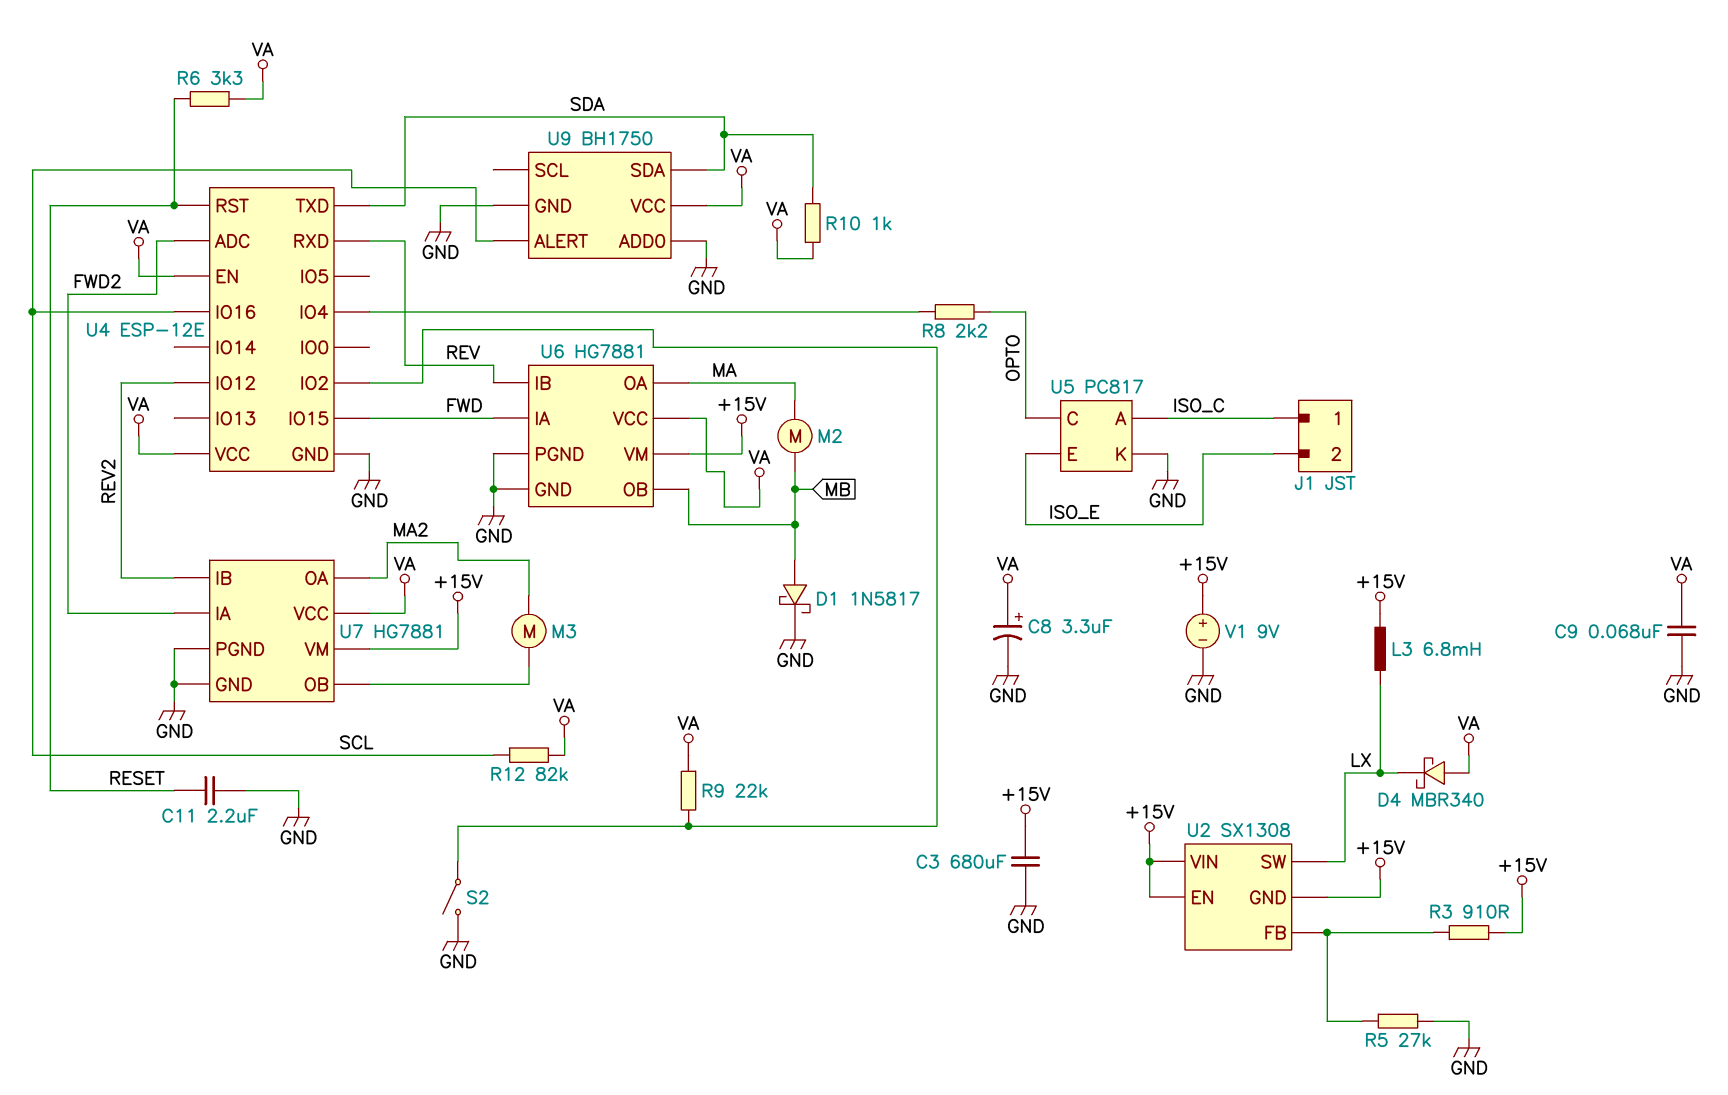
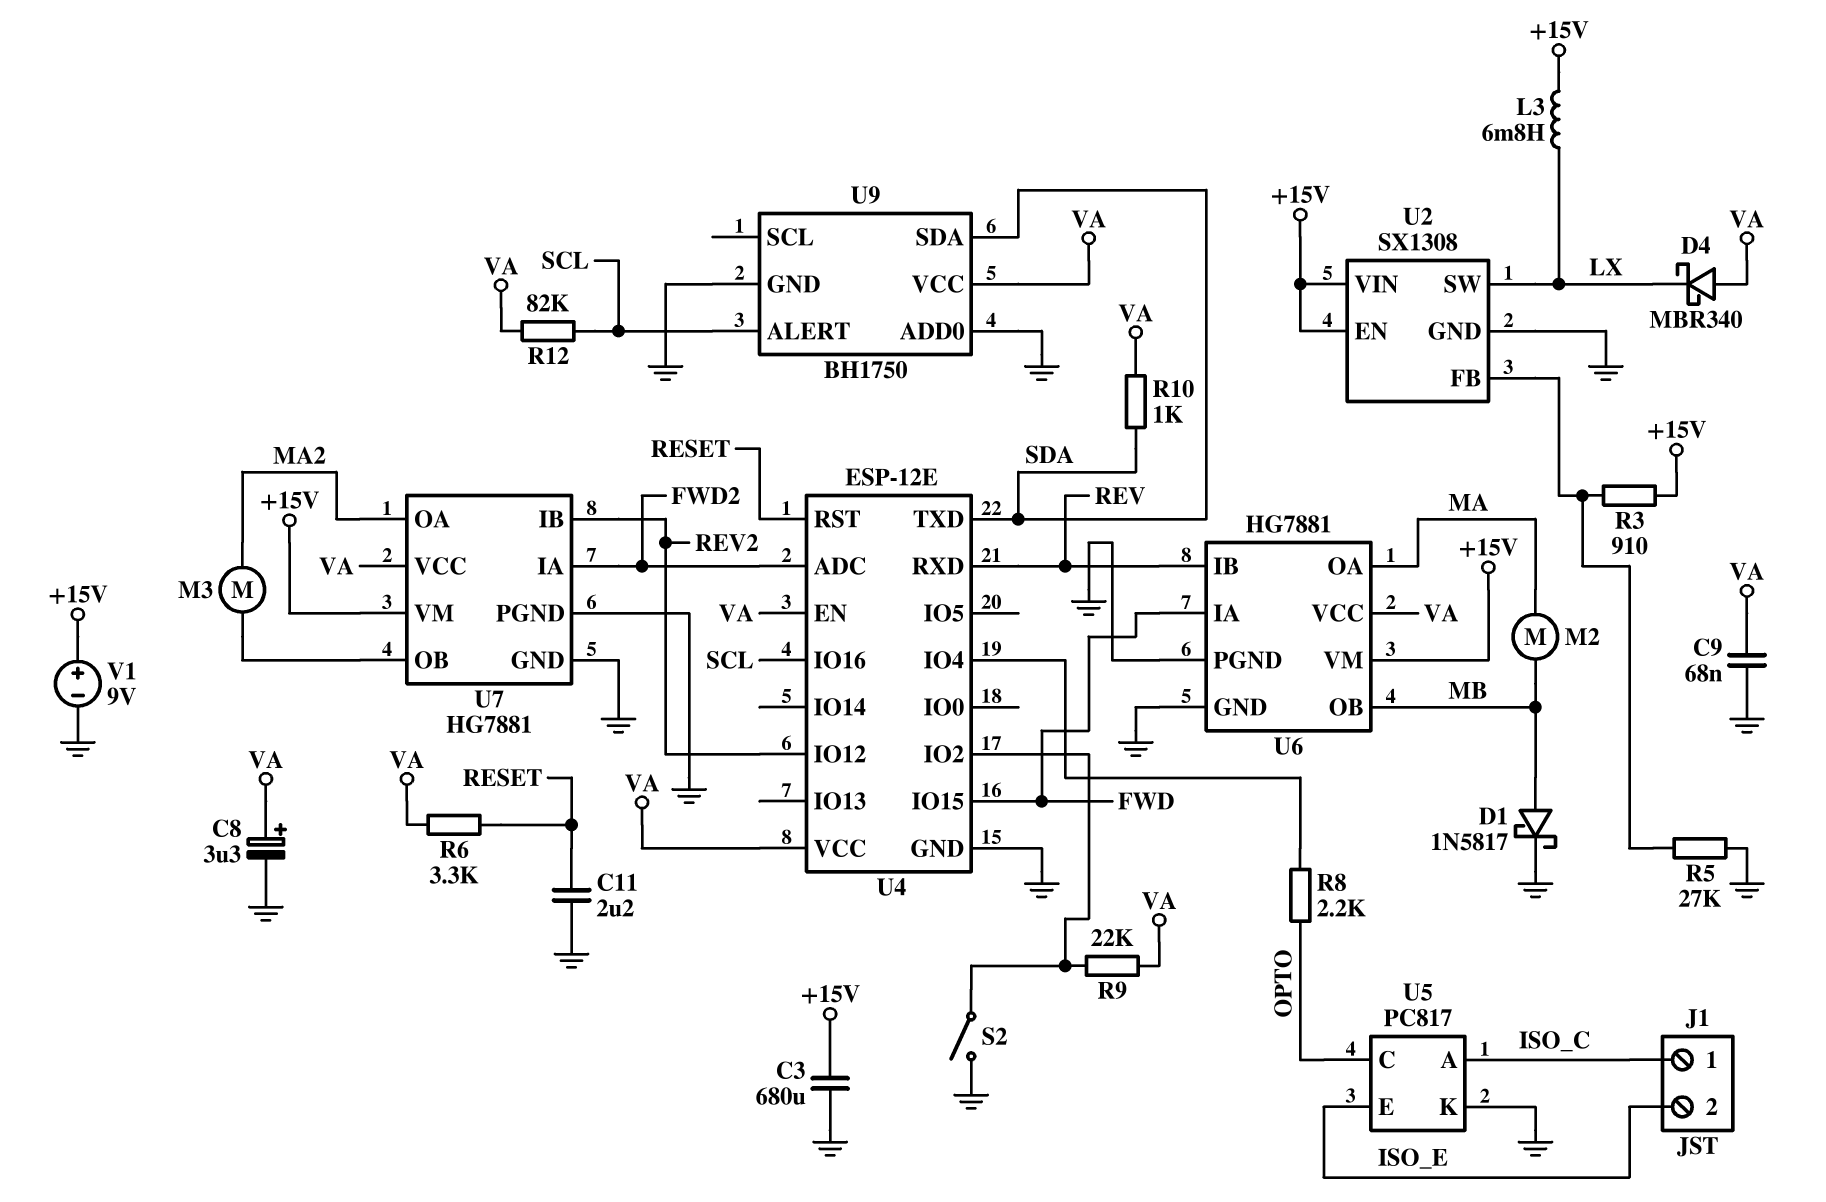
U2 pin GND: +15V -> GND

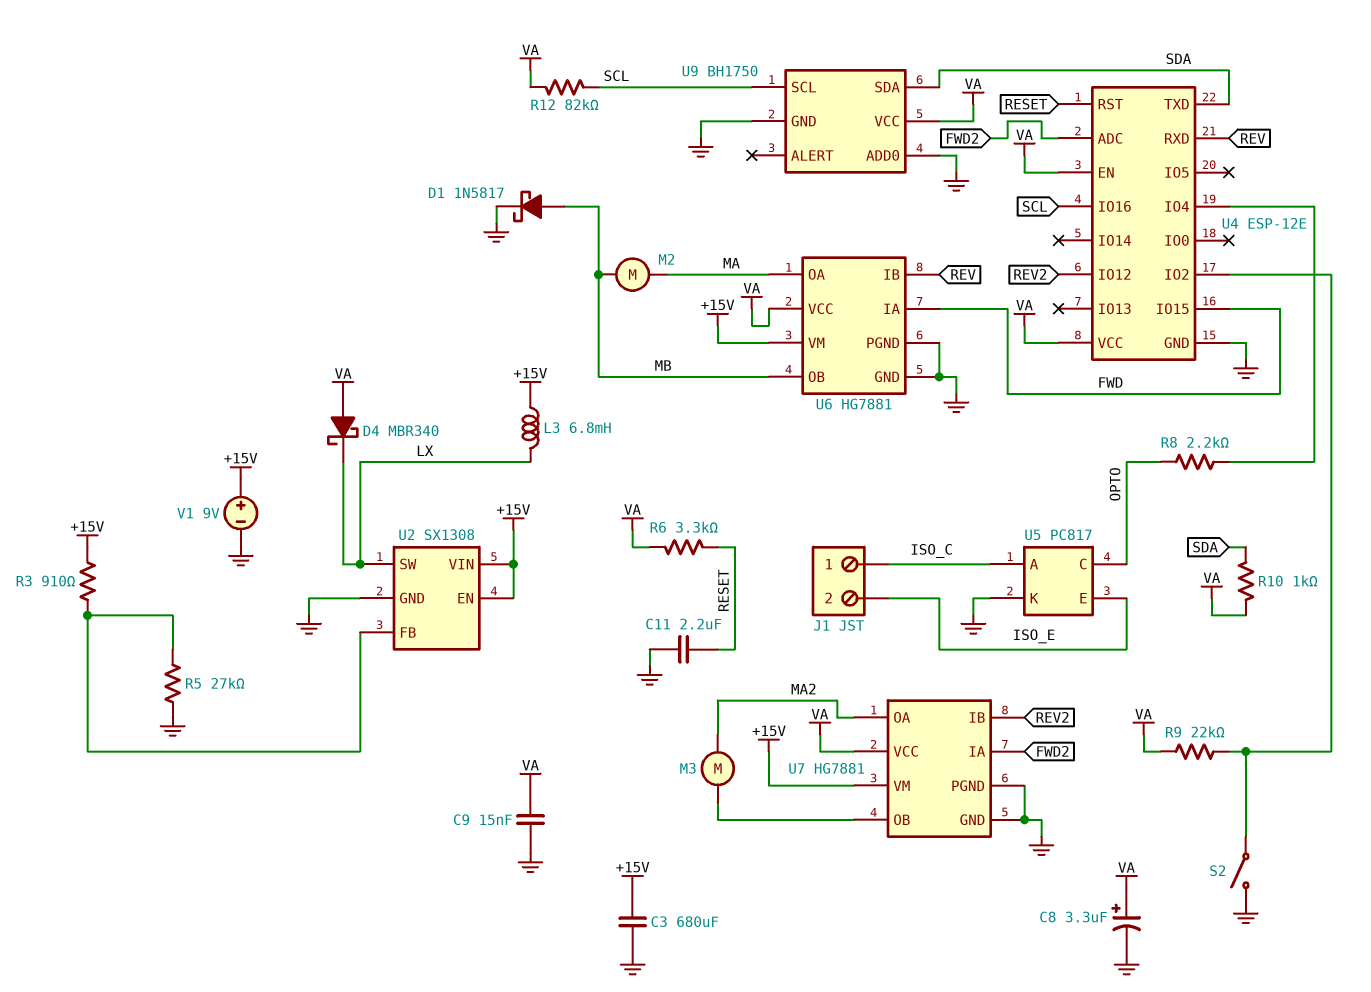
C9: 68nF (GND, VA) -> 15nF (GND, VA)
U9 pin ALERT: SCL -> none
U9 pin SCL: none -> SCL

